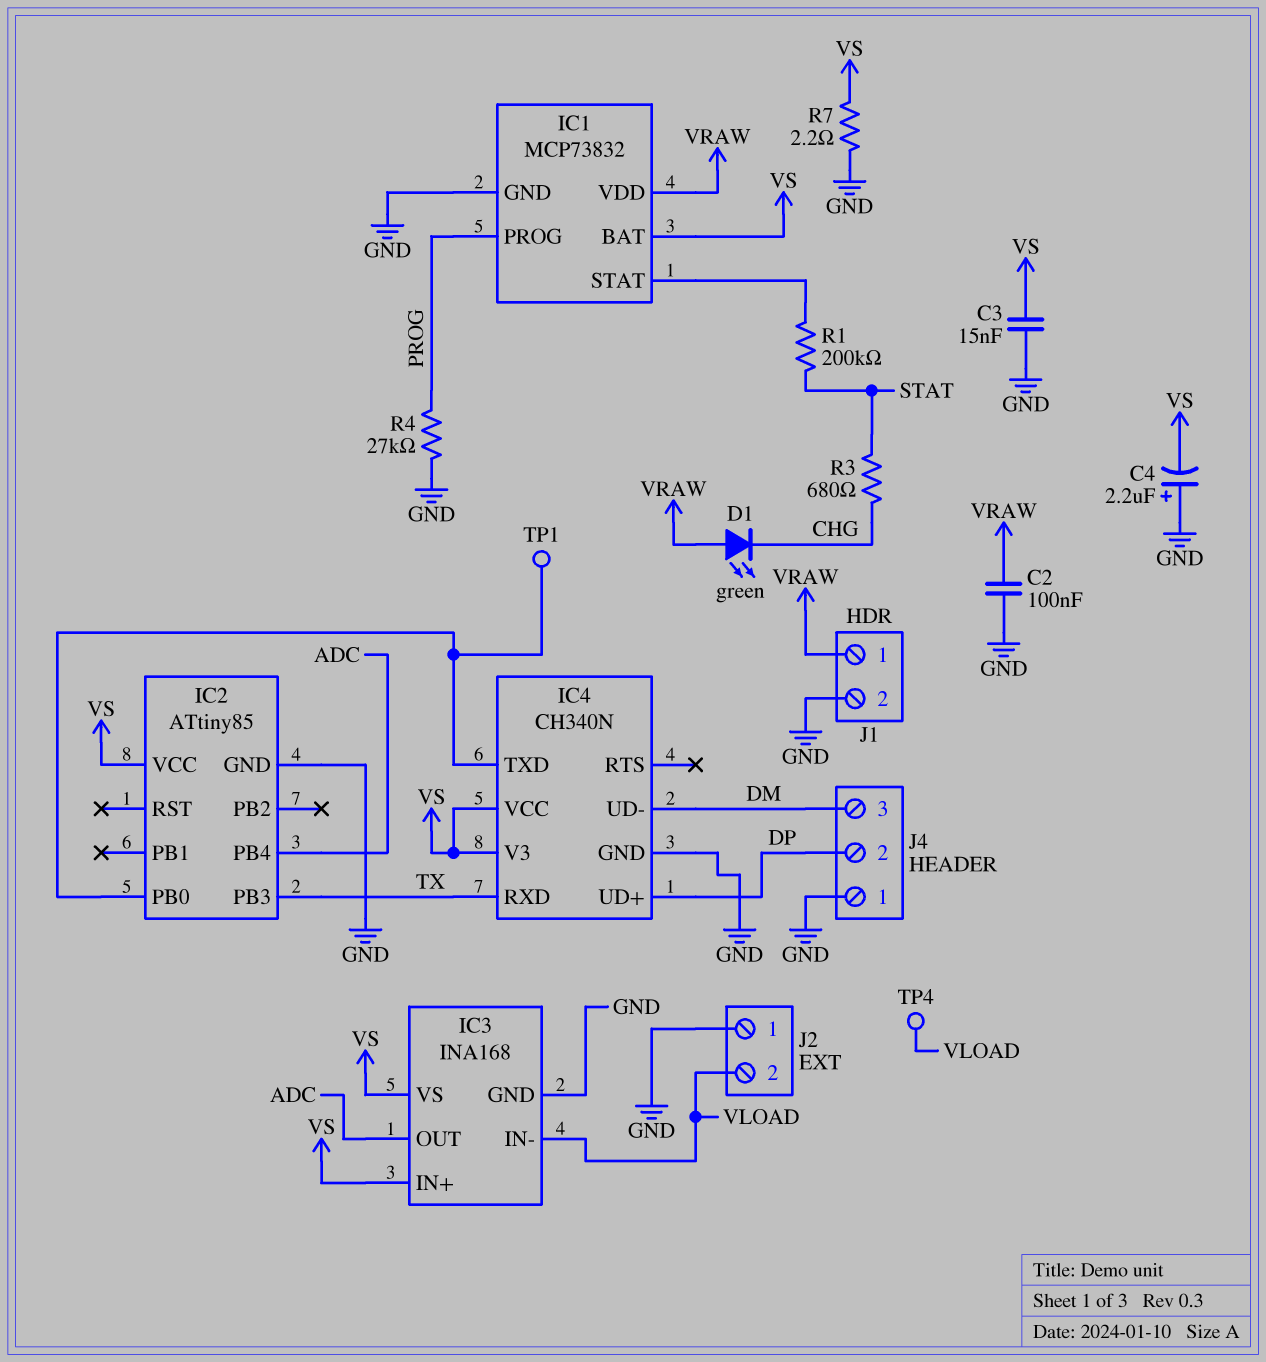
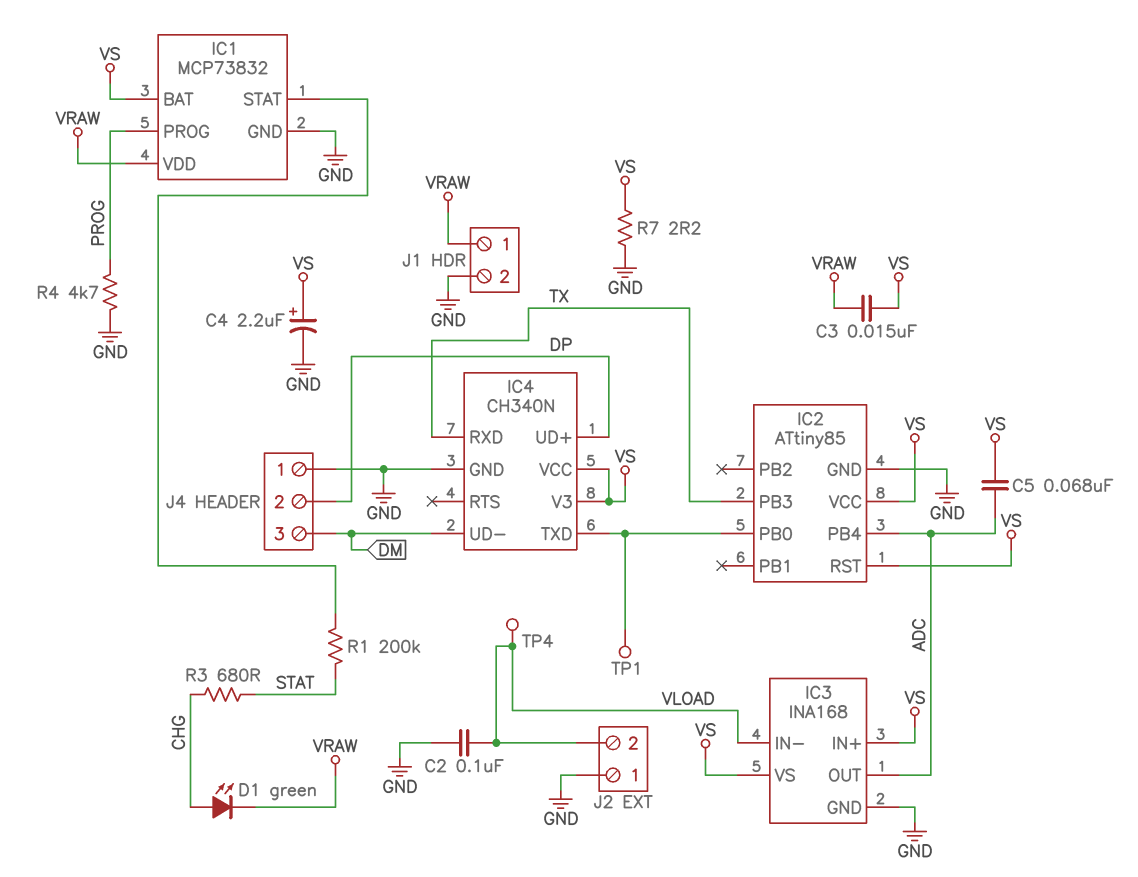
C2: 100nF (GND, VRAW) -> 100nF (GND, VLOAD)
C3: 15nF (GND, VS) -> 15nF (VRAW, VS)
C4: 2.2uF (plus GND, minus VS) -> 2.2uF (plus VS, minus GND)
C5: none -> 68nF (ADC, VS)
D1: LED green (A VRAW, K CHG) -> LED green (A CHG, K VRAW)
IC2 pin RST: none -> VS
R4: 27k (GND, PROG) -> 4.7k (GND, PROG)

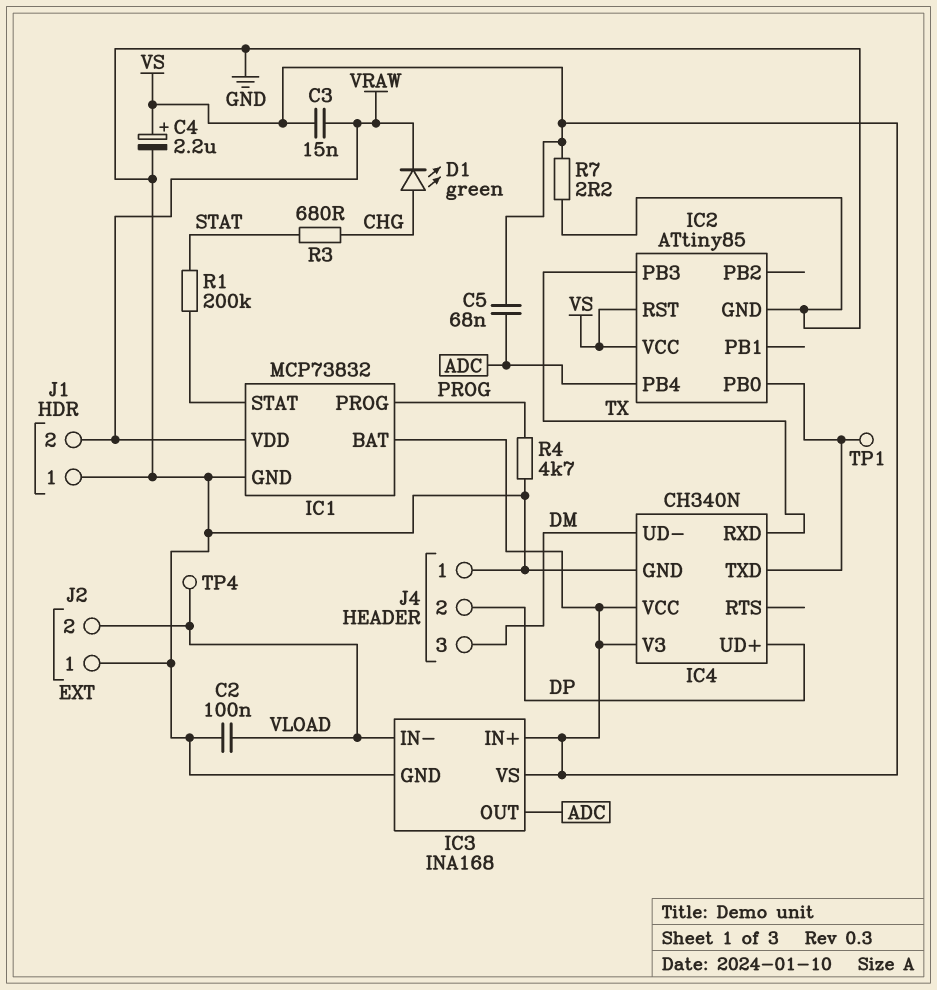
J1 pin 1: VRAW -> GND
J1 pin 2: GND -> VRAW

